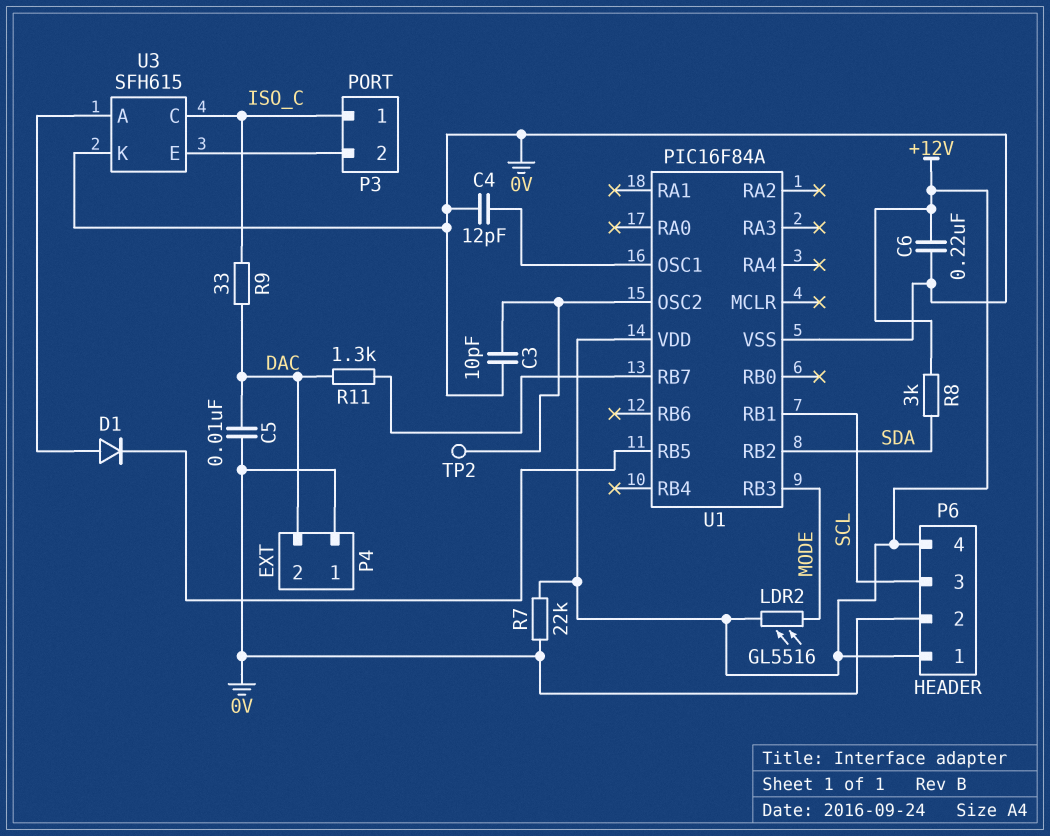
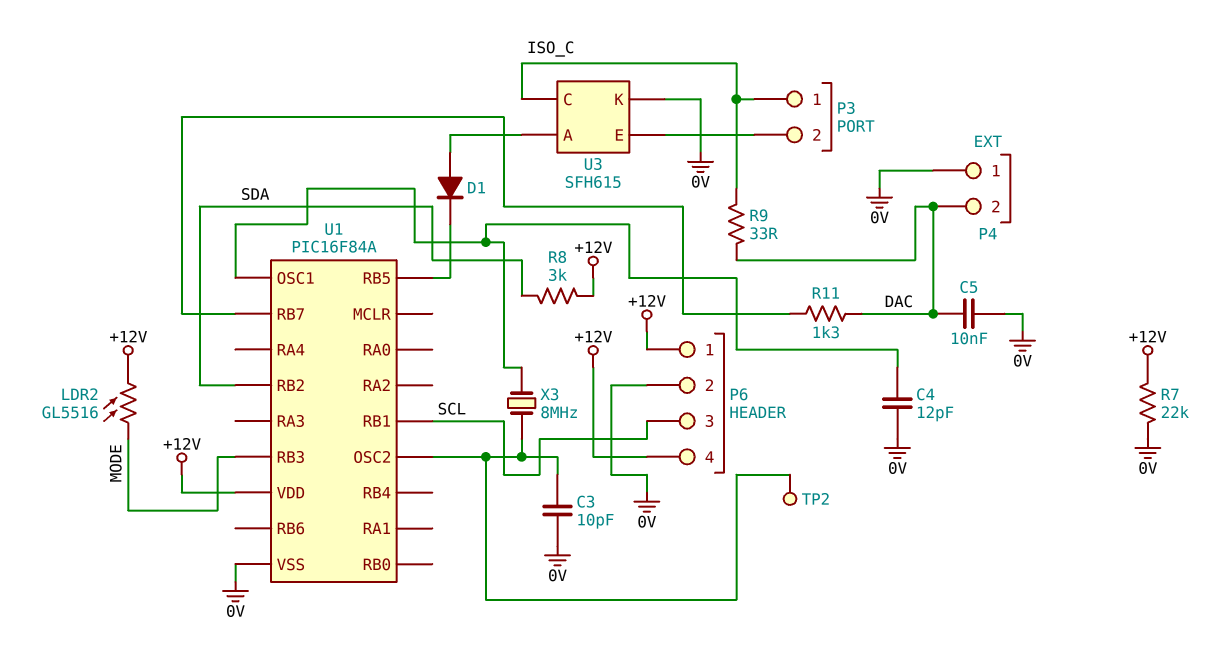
C6: 220nF (+12V, 0V) -> none
X3: none -> 8MHz (U1/OSC1, U1/OSC2)

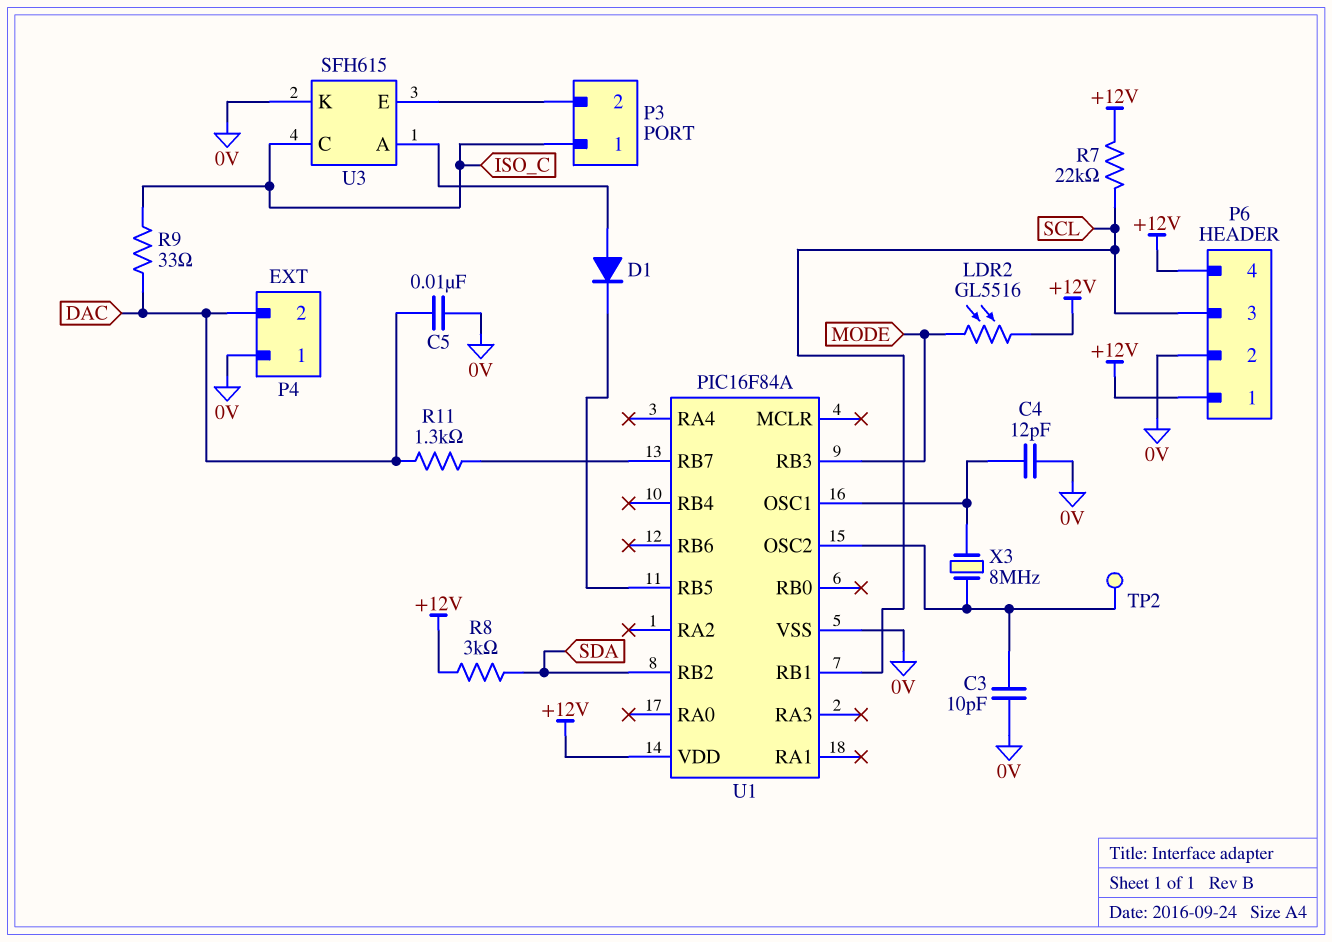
R7: 22k (+12V, 0V) -> 22k (+12V, SCL)

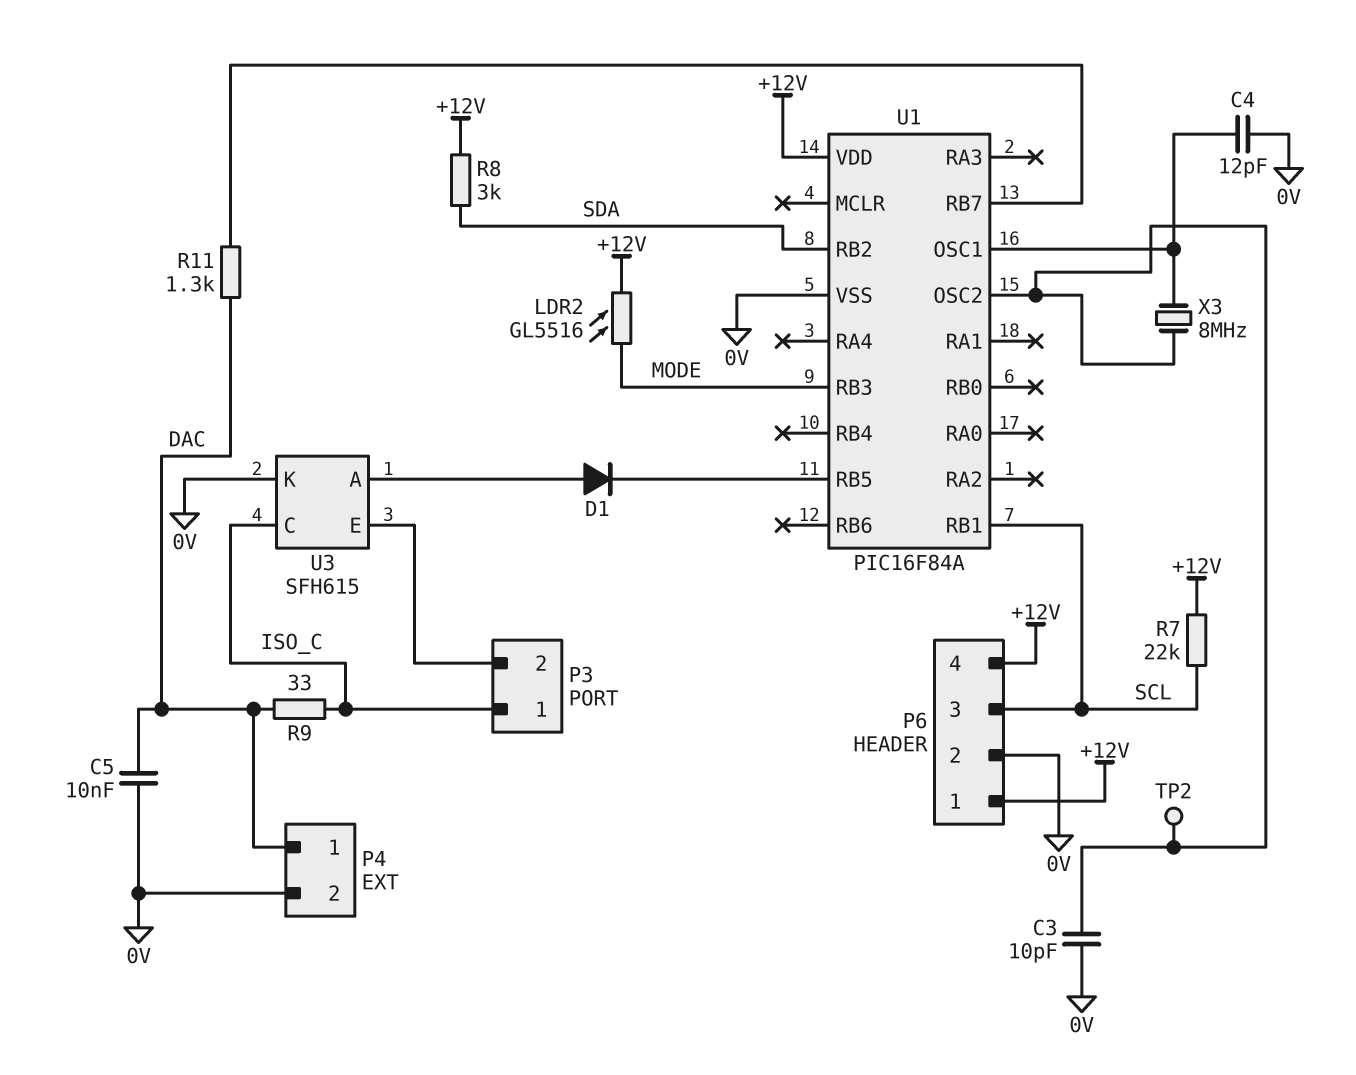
P4 pin 1: 0V -> DAC
P4 pin 2: DAC -> 0V

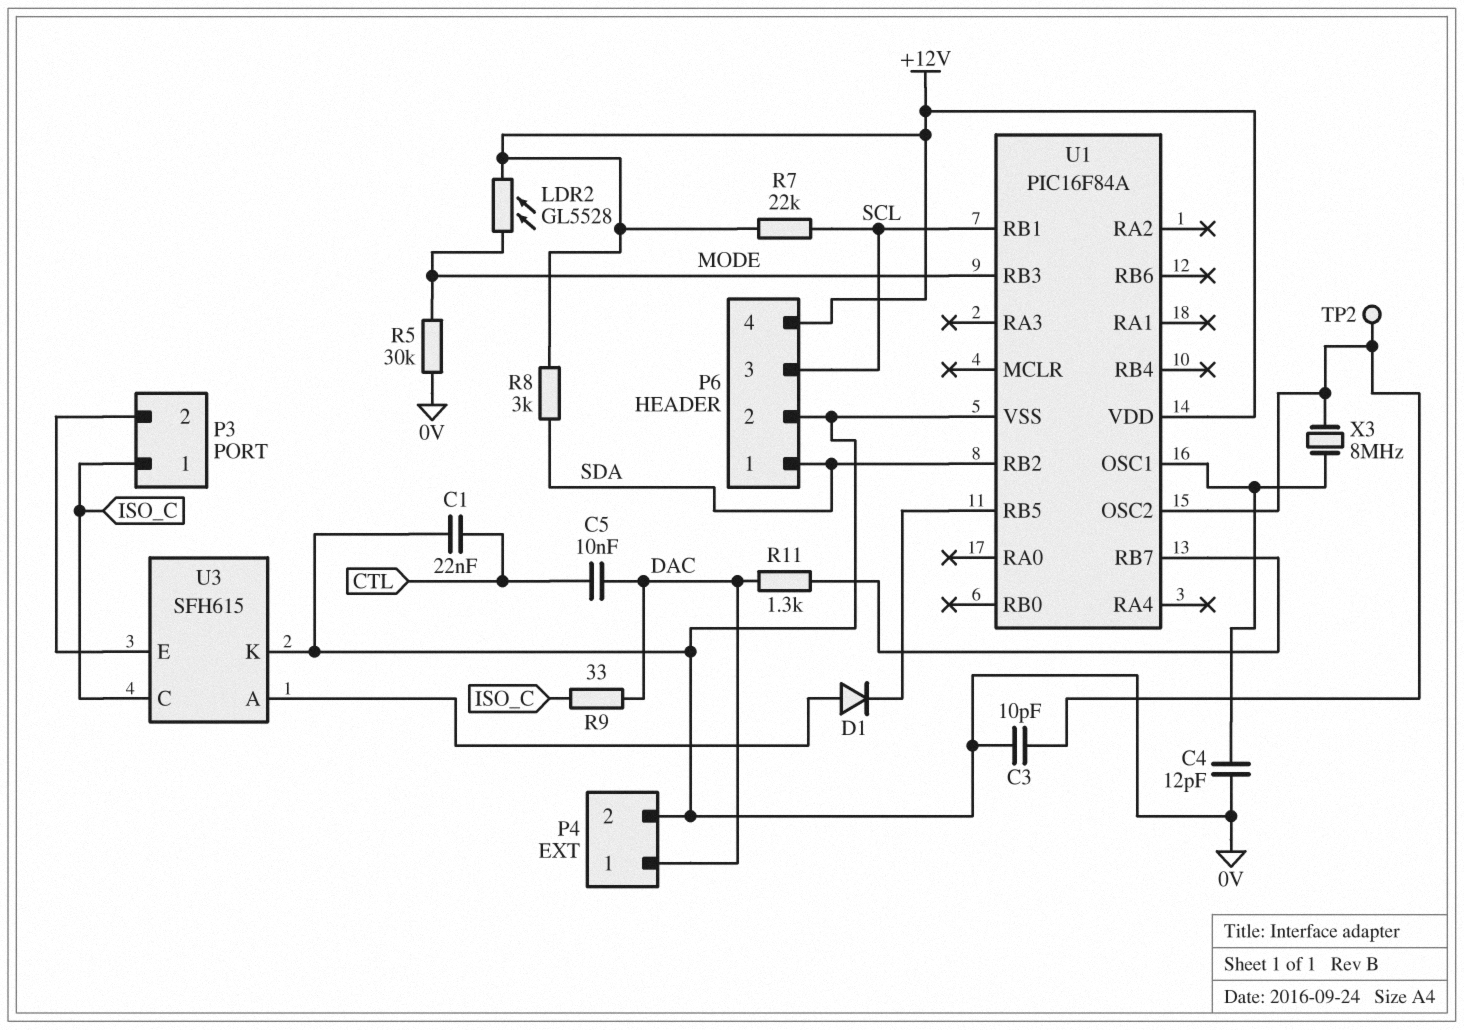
C1: none -> 22nF (0V, CTL)
C5: 10nF (0V, DAC) -> 10nF (CTL, DAC)
LDR2: GL5516 (+12V, MODE) -> GL5528 (+12V, MODE)
P6 pin 1: +12V -> SDA
R5: none -> 30k (0V, MODE)

